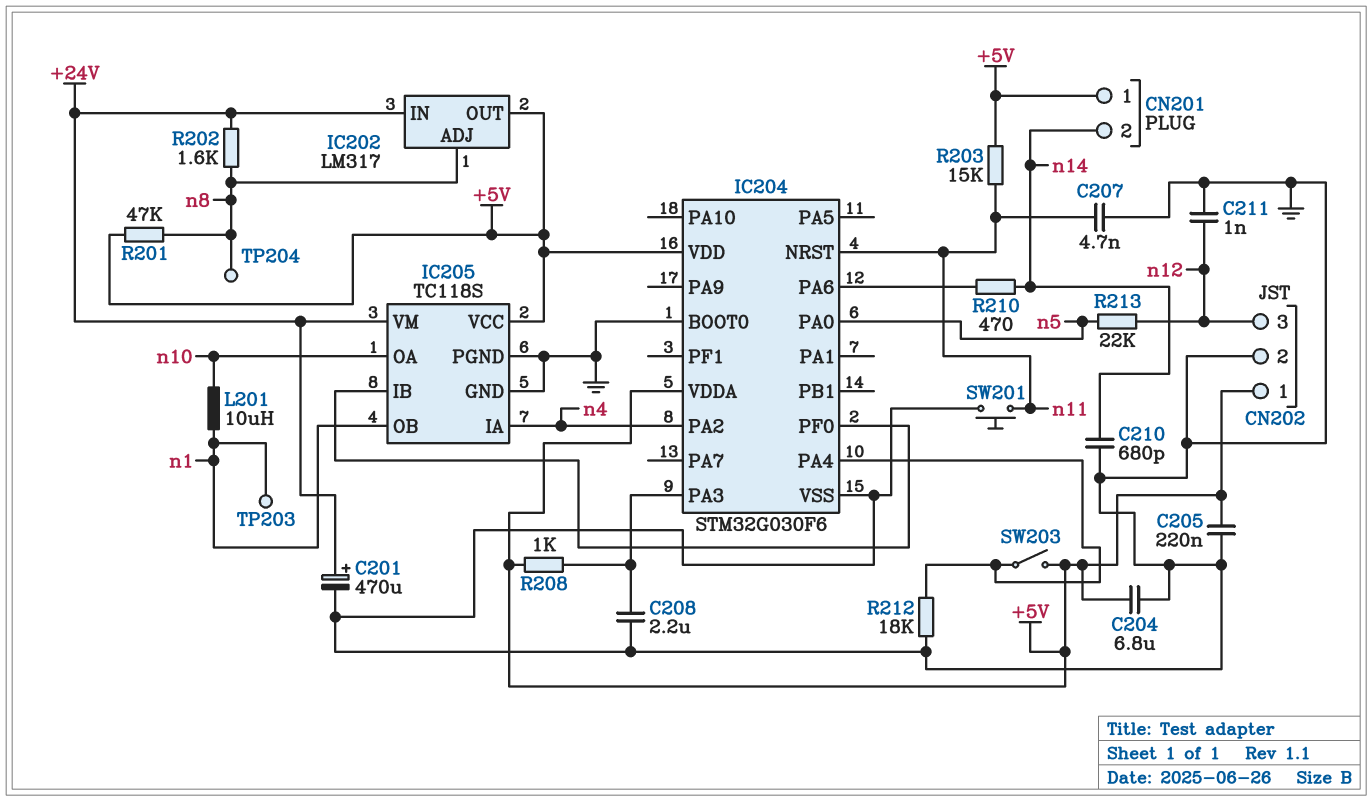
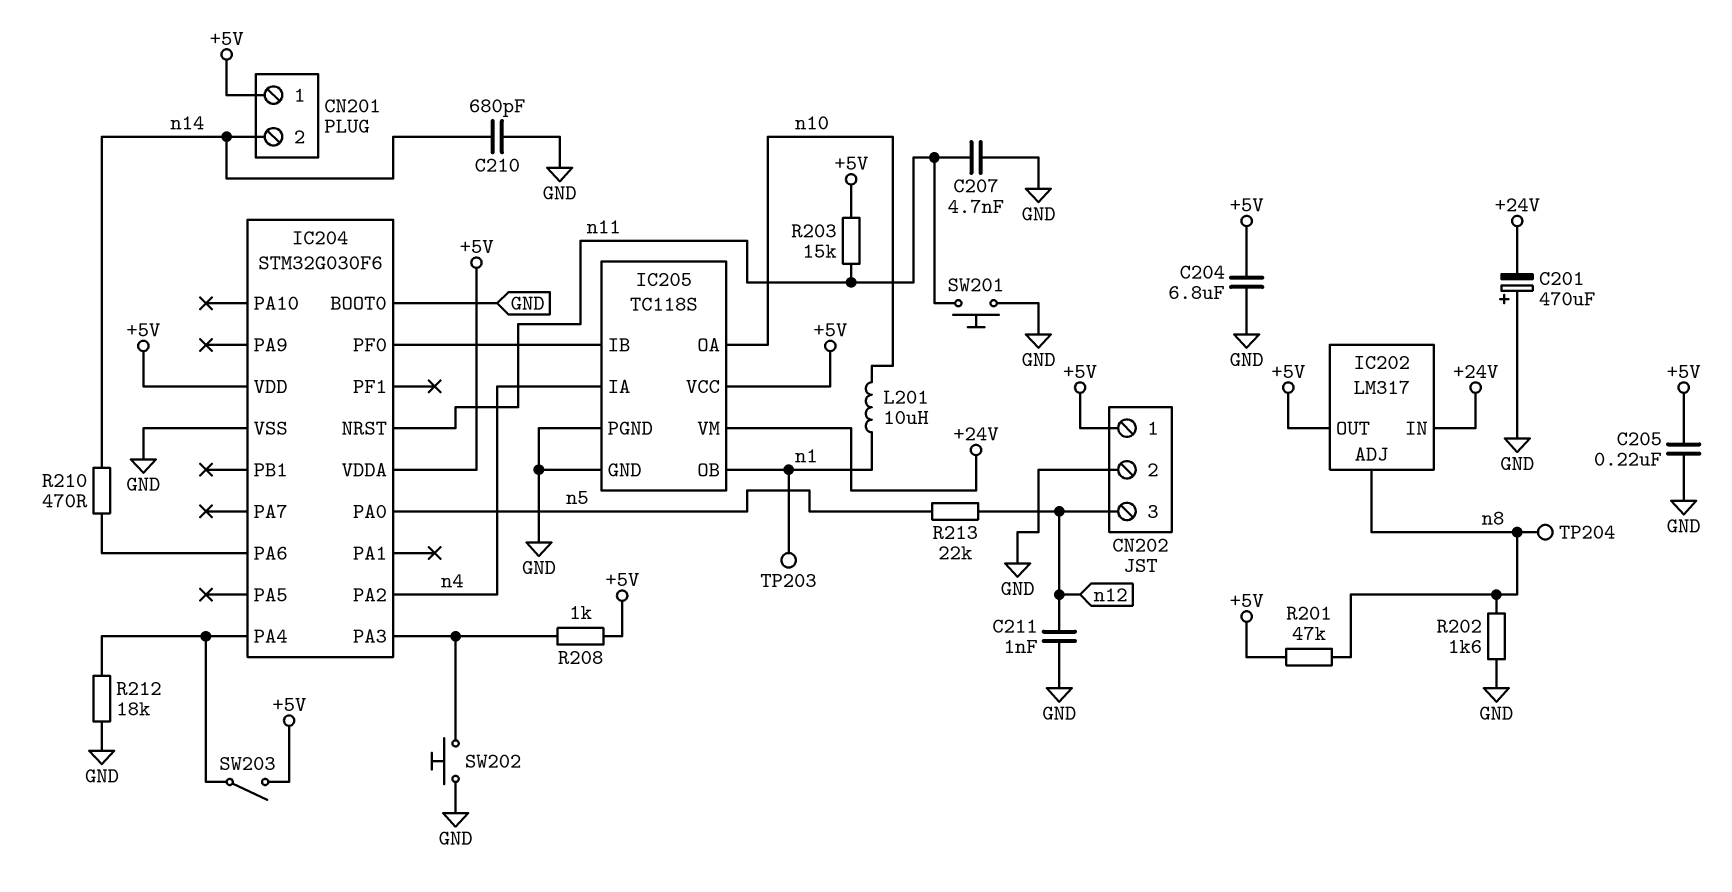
C201: 470uF (plus +24V, minus GND) -> 470uF (plus GND, minus +24V)
C208: 2.2uF (GND, IC204/PA3) -> none
R202: 1.6k (+24V, n8) -> 1.6k (GND, n8)
SW202: none -> button (GND, IC204/PA3)

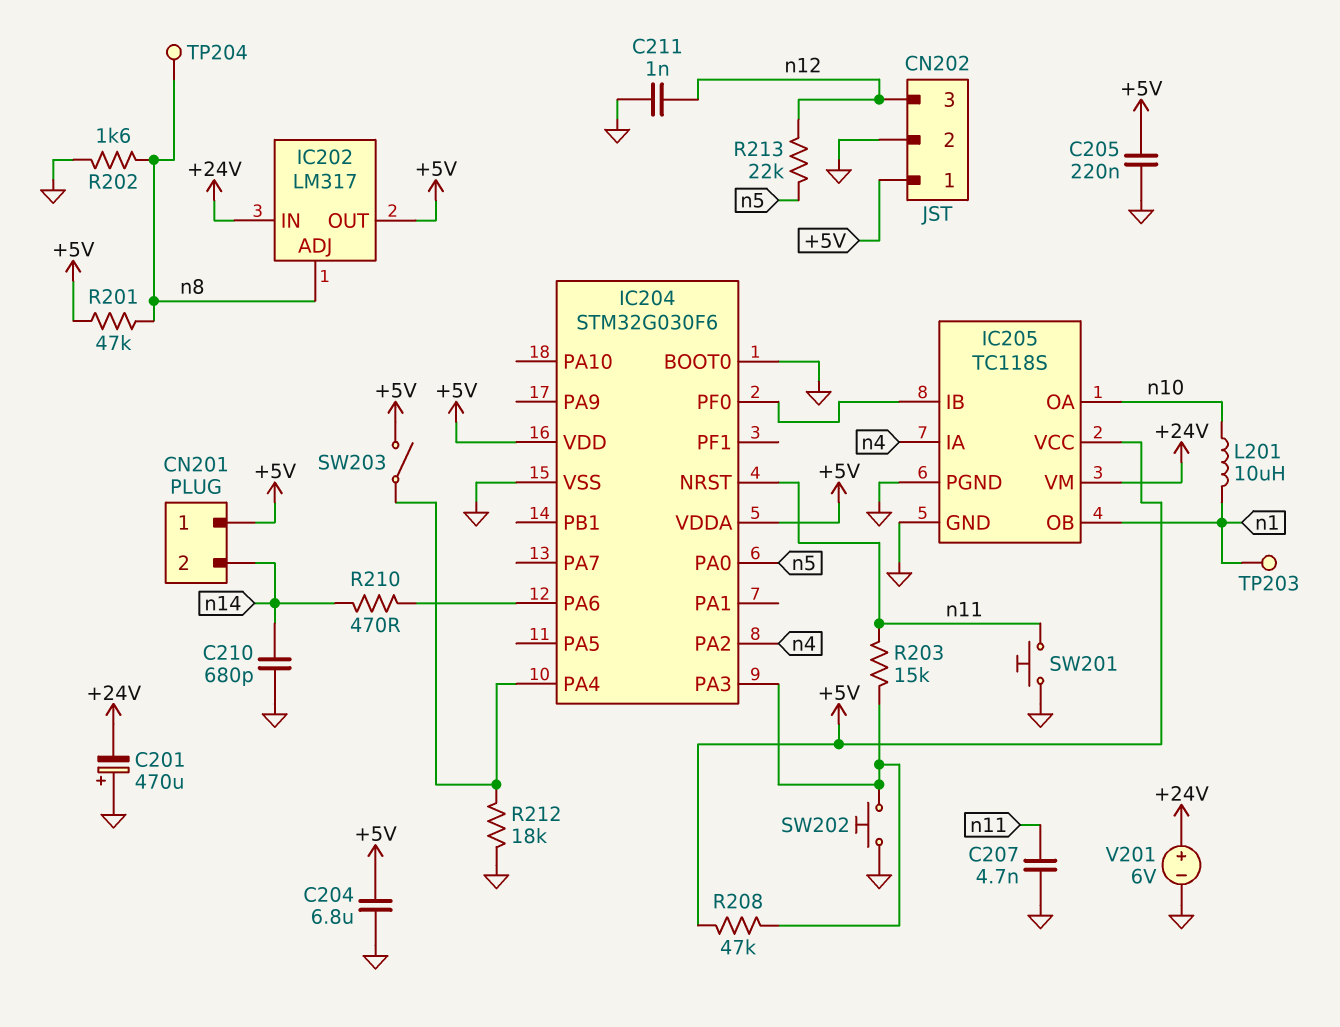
R203: 15k (+5V, n11) -> 15k (IC204/PA3, n11)
R208: 1k (+5V, IC204/PA3) -> 47k (+5V, IC204/PA3)
V201: none -> 6V (plus +24V, minus GND)

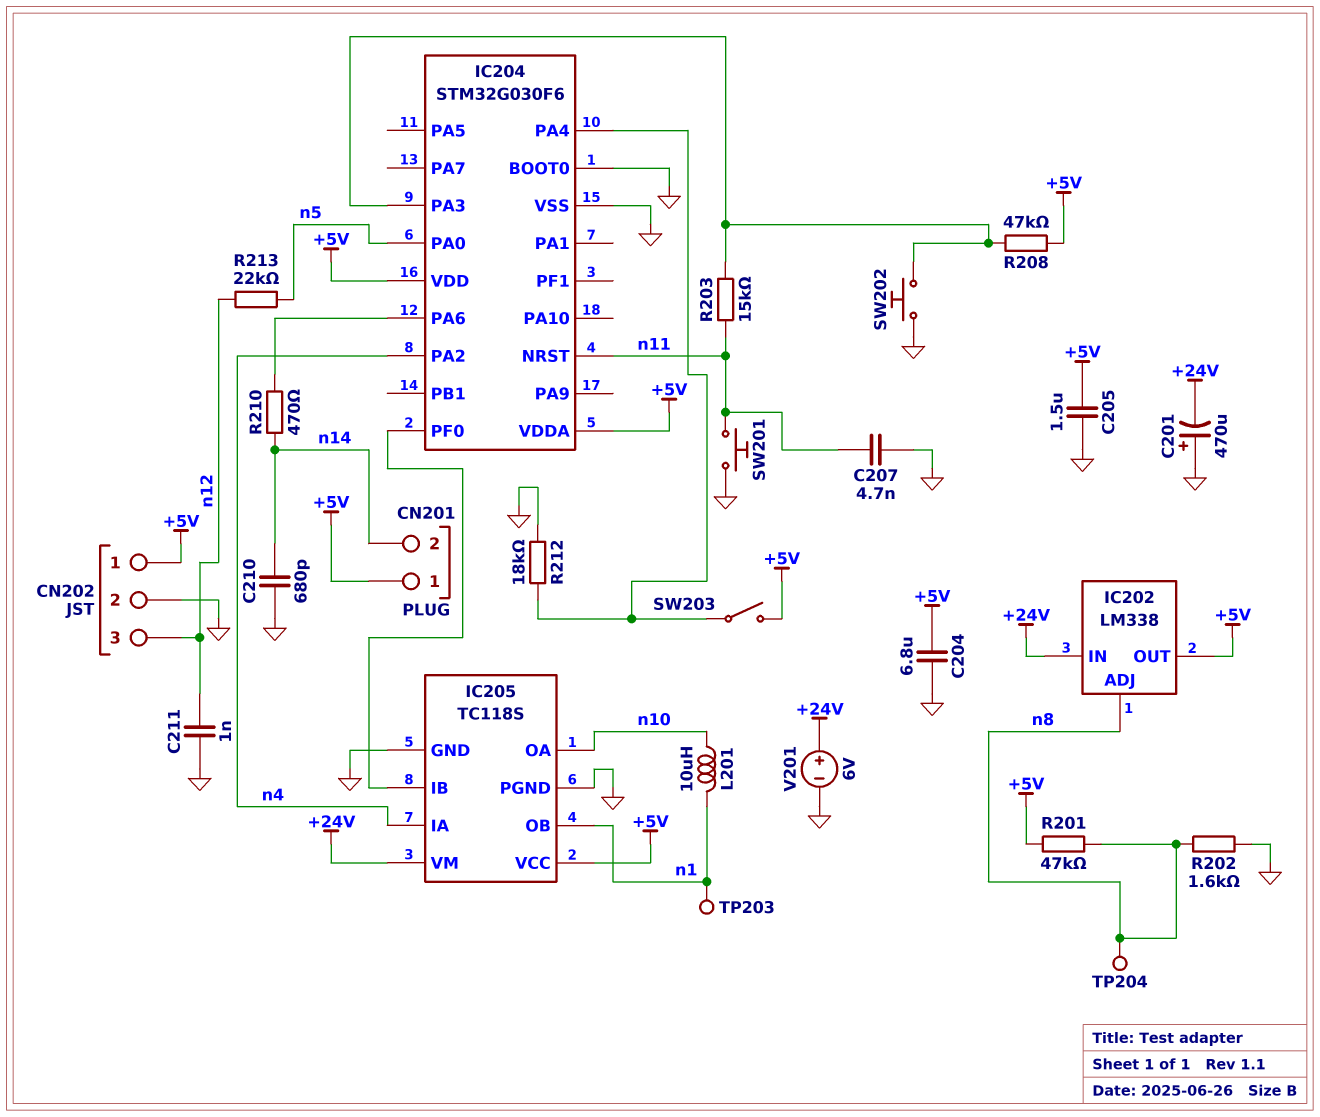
C205: 220nF (+5V, GND) -> 1.5uF (+5V, GND)
IC202: LM317 -> LM338

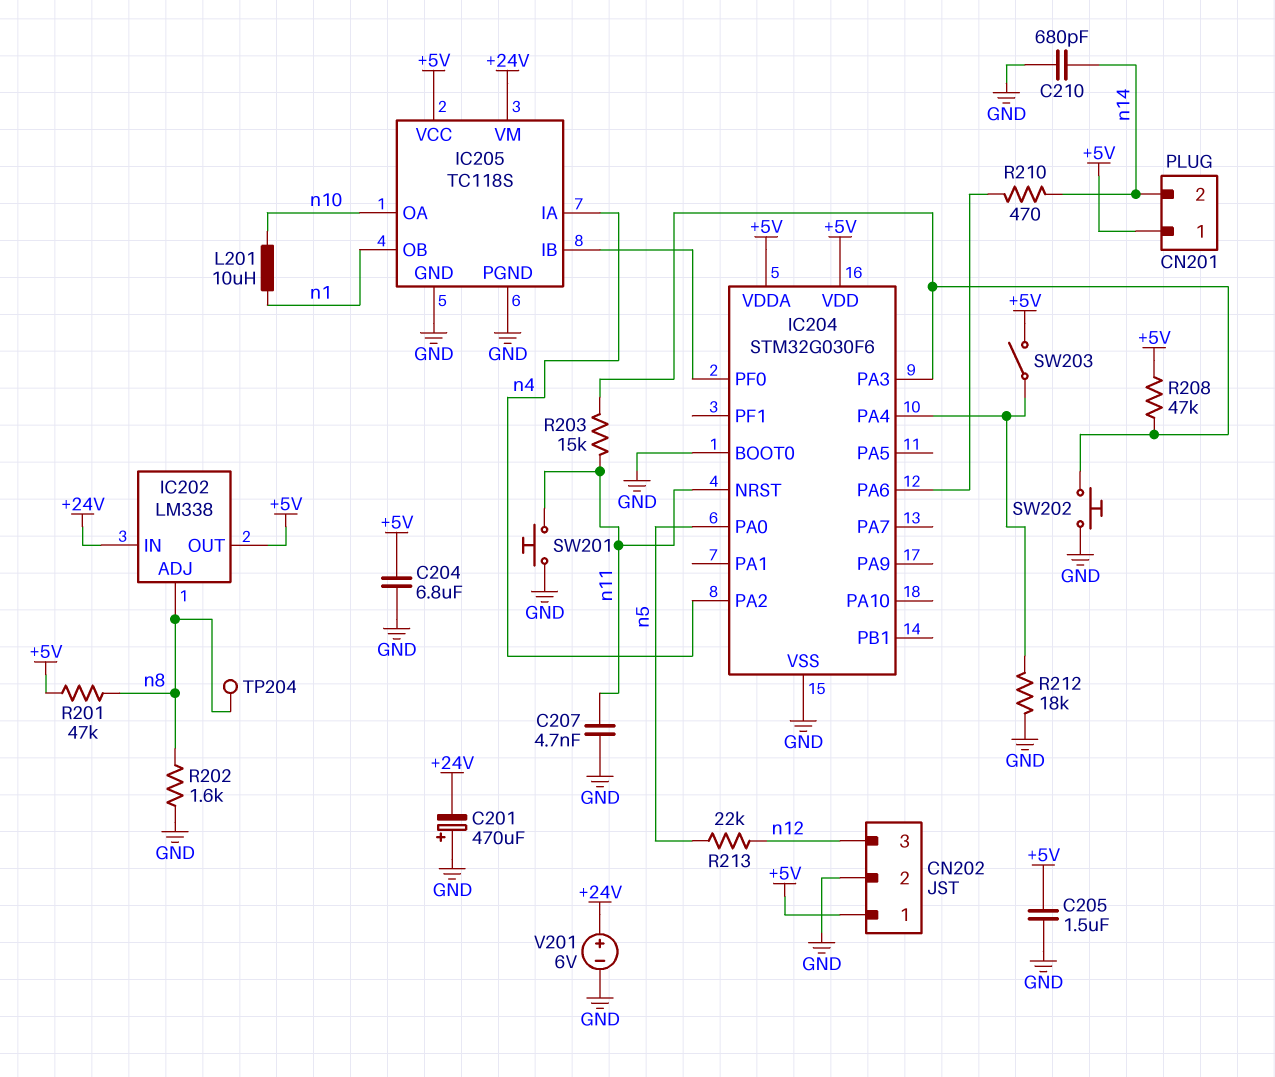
C211: 1nF (GND, n12) -> none
TP203: test point (n1) -> none

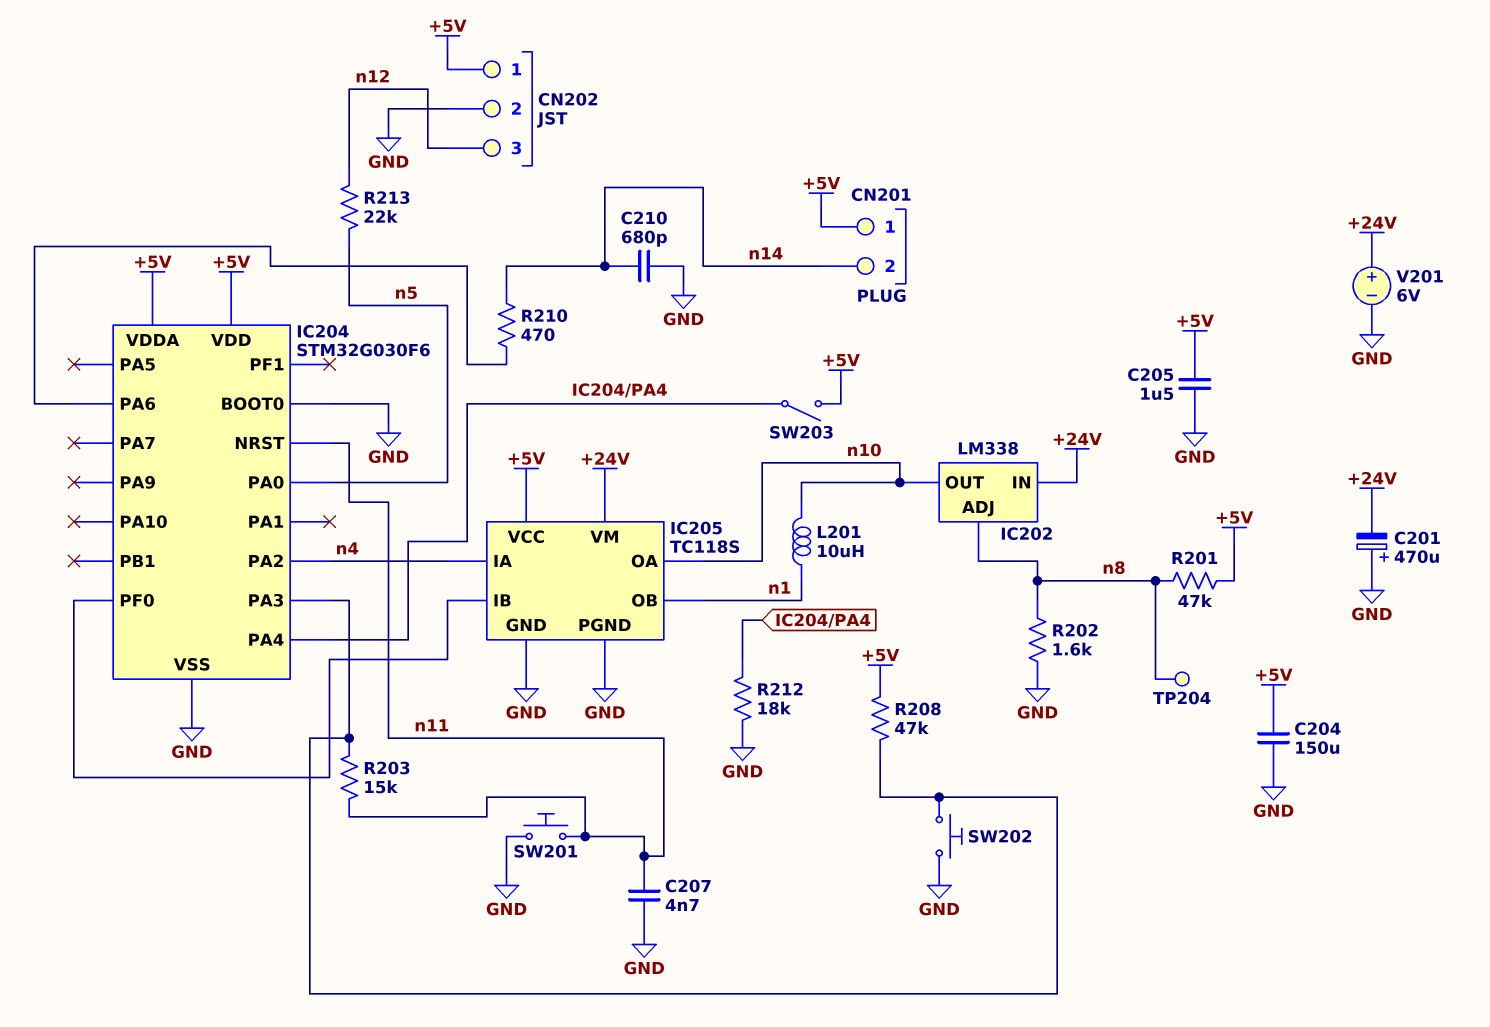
C204: 6.8uF (+5V, GND) -> 150uF (+5V, GND)
IC202 pin OUT: +5V -> n10

